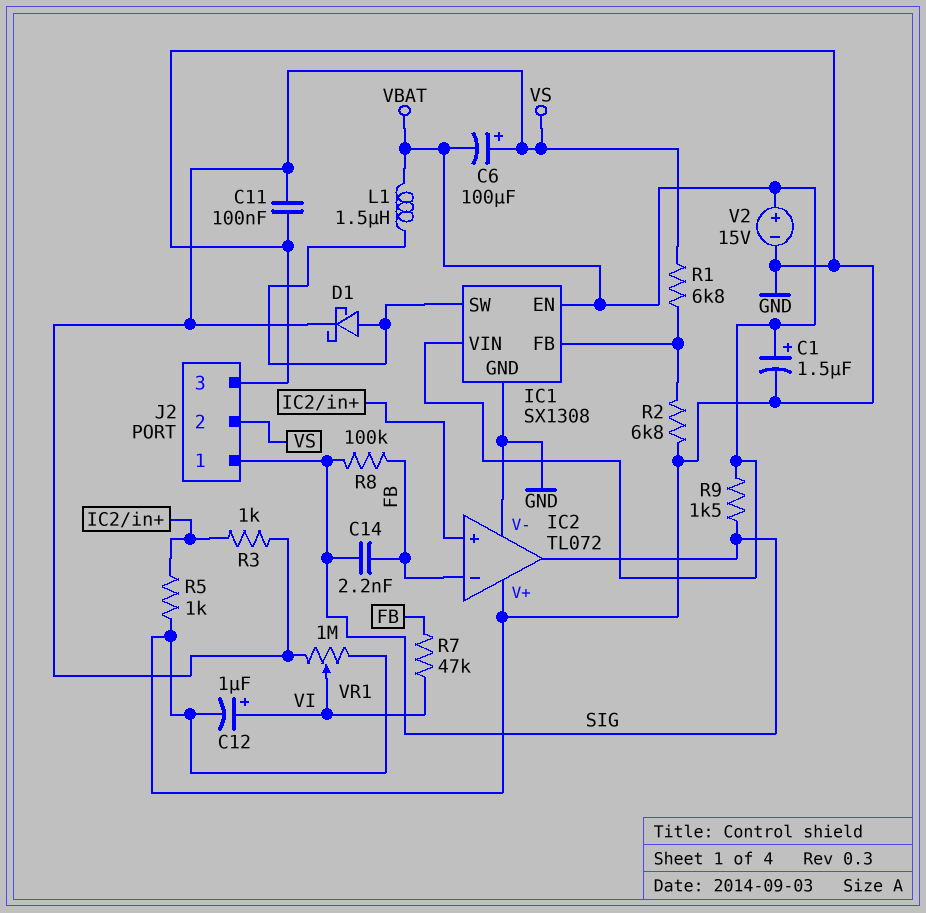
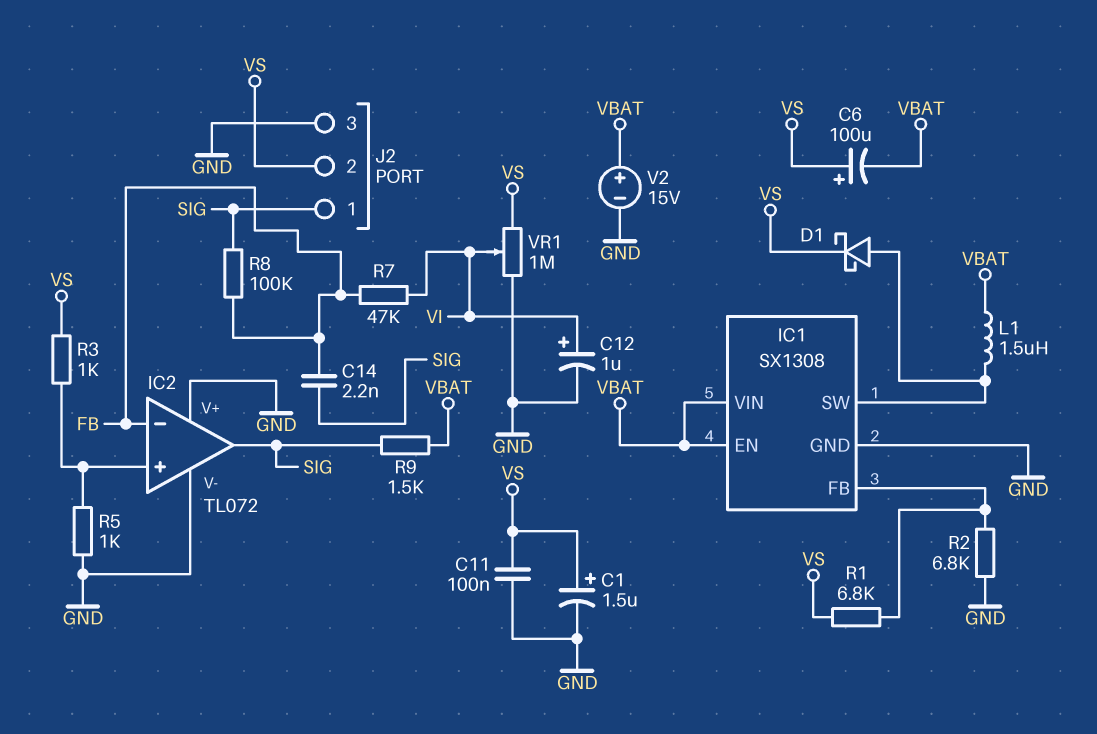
C1: 1.5uF (plus VBAT, minus GND) -> 1.5uF (plus VS, minus GND)

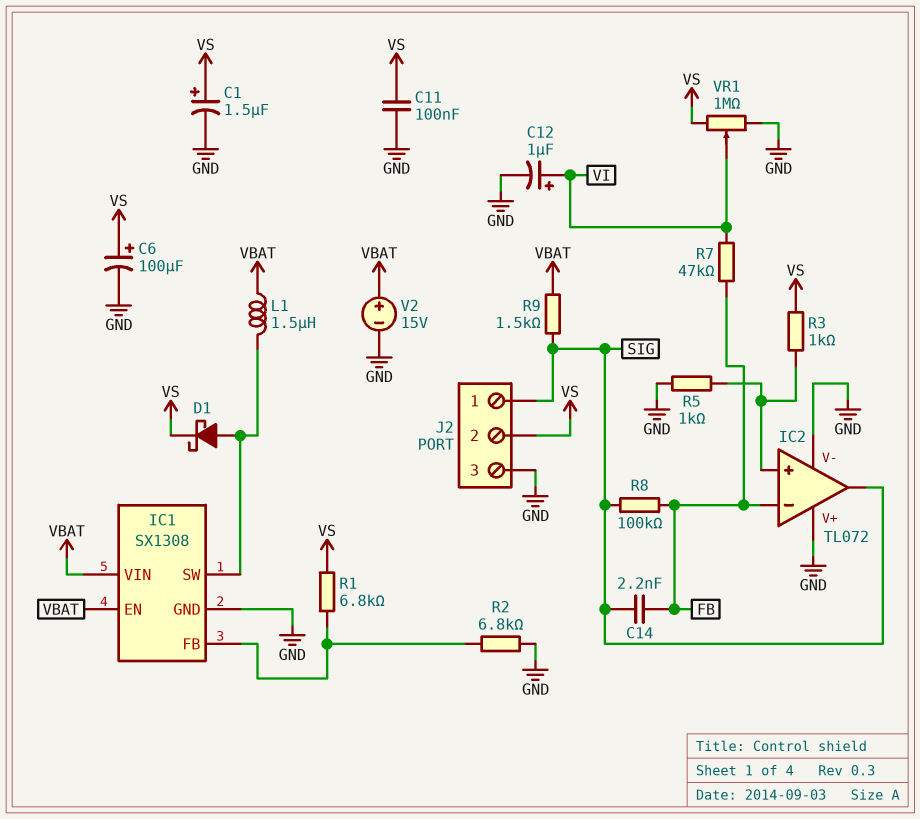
C6: 100uF (plus VS, minus VBAT) -> 100uF (plus VS, minus GND)

